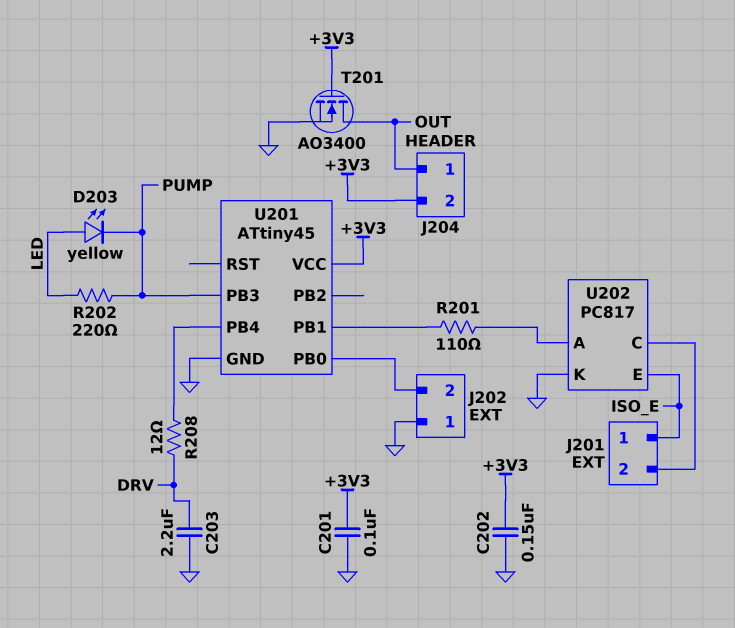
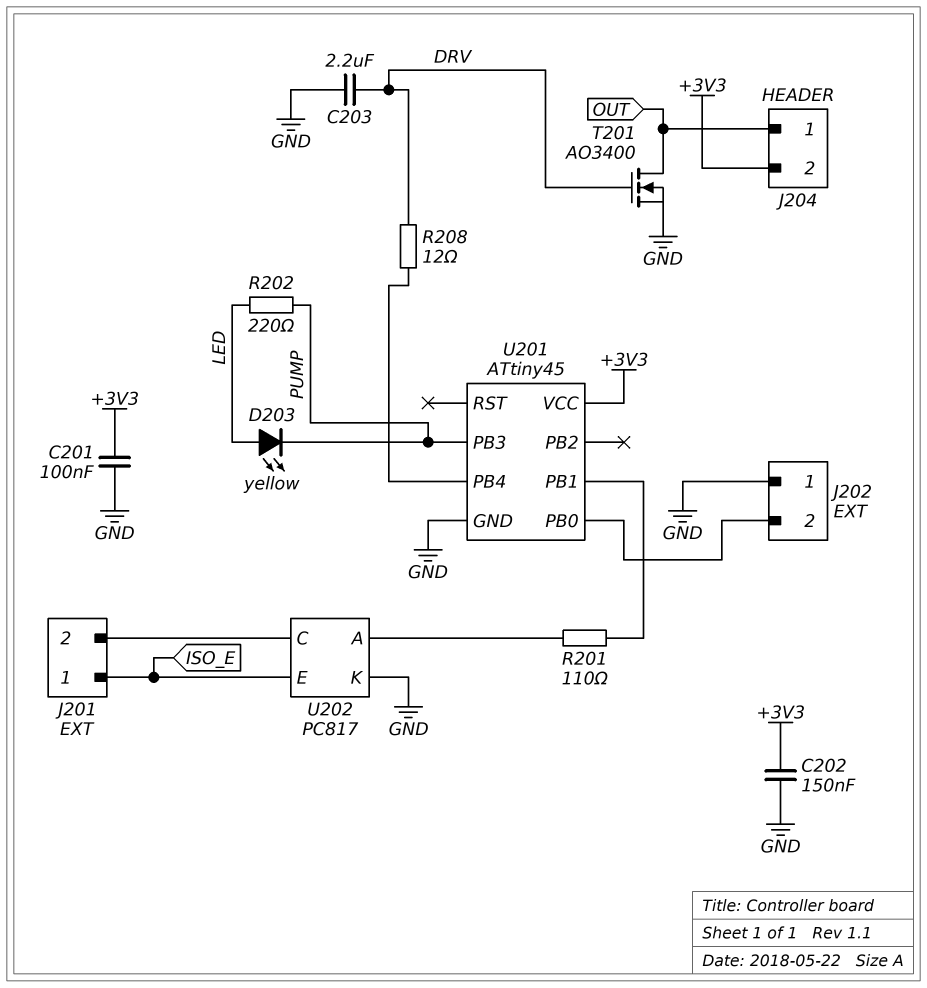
T201: NMOS AO3400 (G +3V3, D OUT, S GND) -> NMOS AO3400 (G DRV, D OUT, S GND)

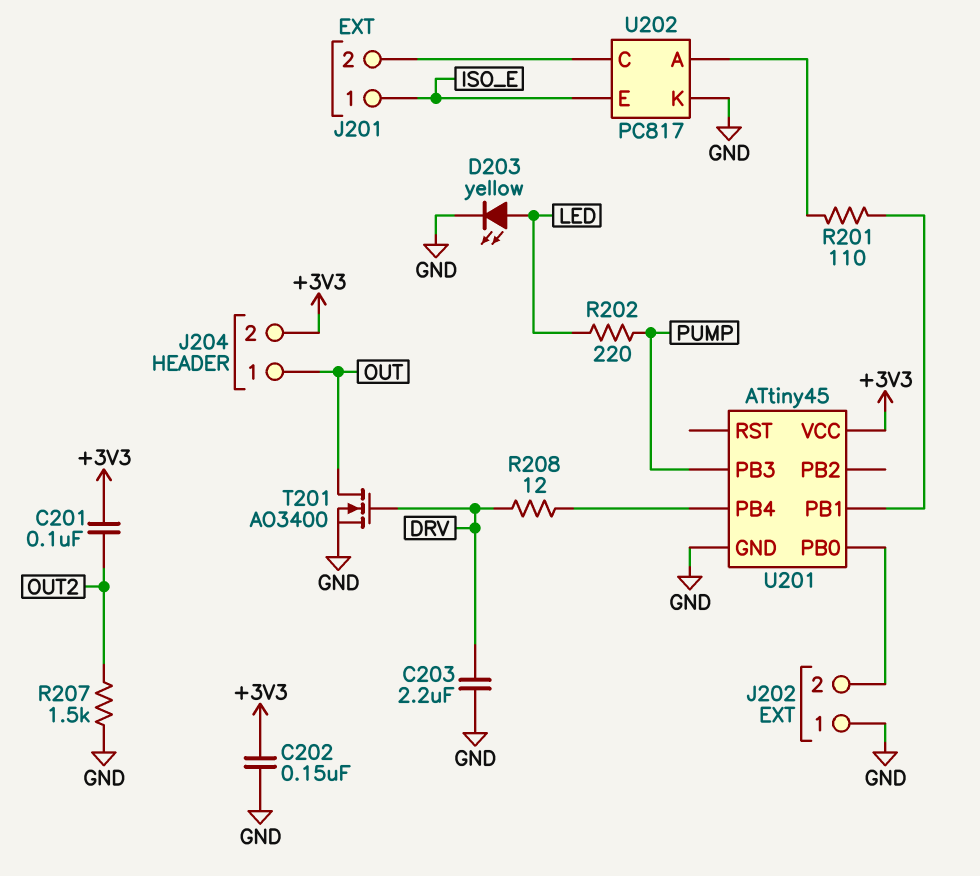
C201: 100nF (+3V3, GND) -> 100nF (+3V3, OUT2)
D203: LED yellow (A LED, K PUMP) -> LED yellow (A LED, K GND)
R207: none -> 1.5k (GND, OUT2)

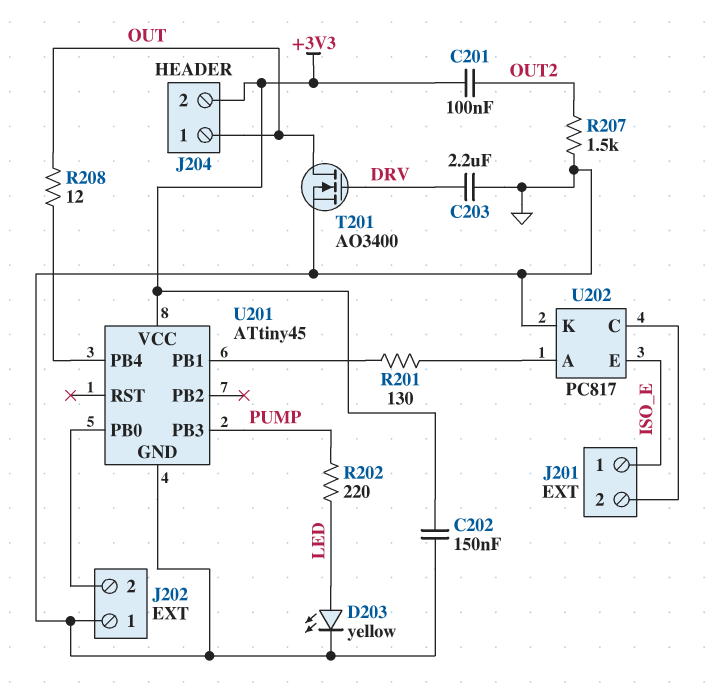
R201: 110 (U201/PB1, U202/A) -> 130 (U201/PB1, U202/A)
R208: 12 (DRV, U201/PB4) -> 12 (OUT, U201/PB4)

